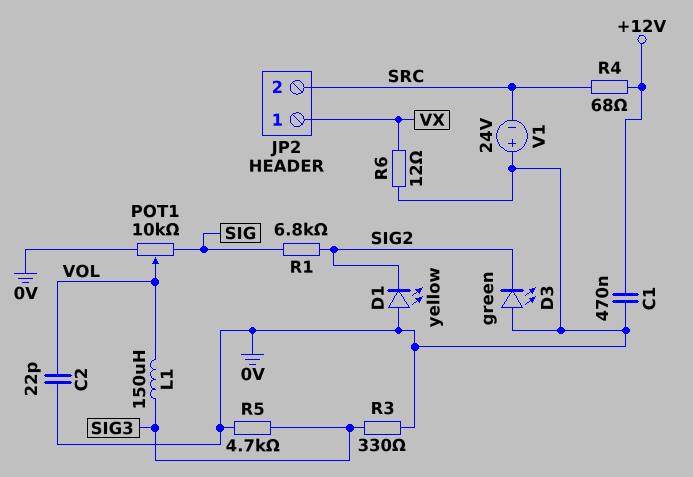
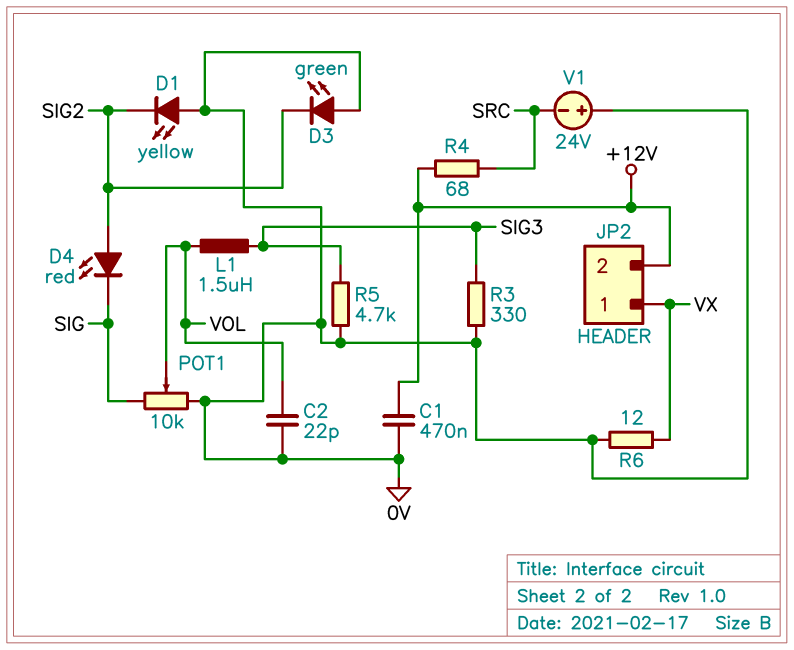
D4: none -> LED red (A SIG2, K SIG)
JP2 pin 2: SRC -> +12V
L1: 150uH (SIG3, VOL) -> 1.5uH (SIG3, VOL)
R1: 6.8k (SIG, SIG2) -> none

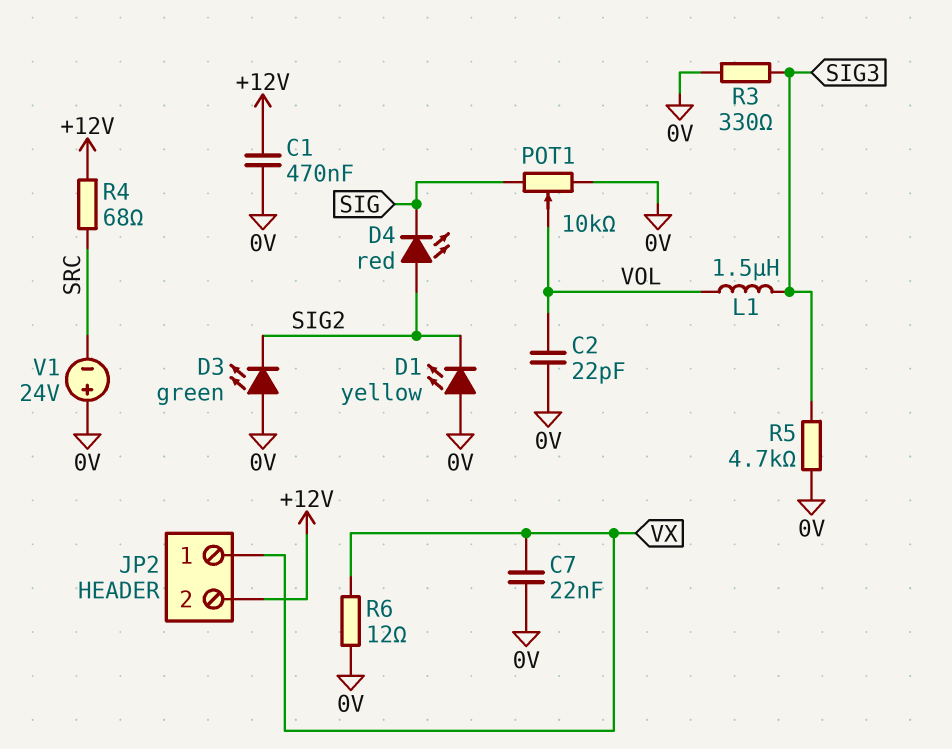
C7: none -> 22nF (0V, VX)

